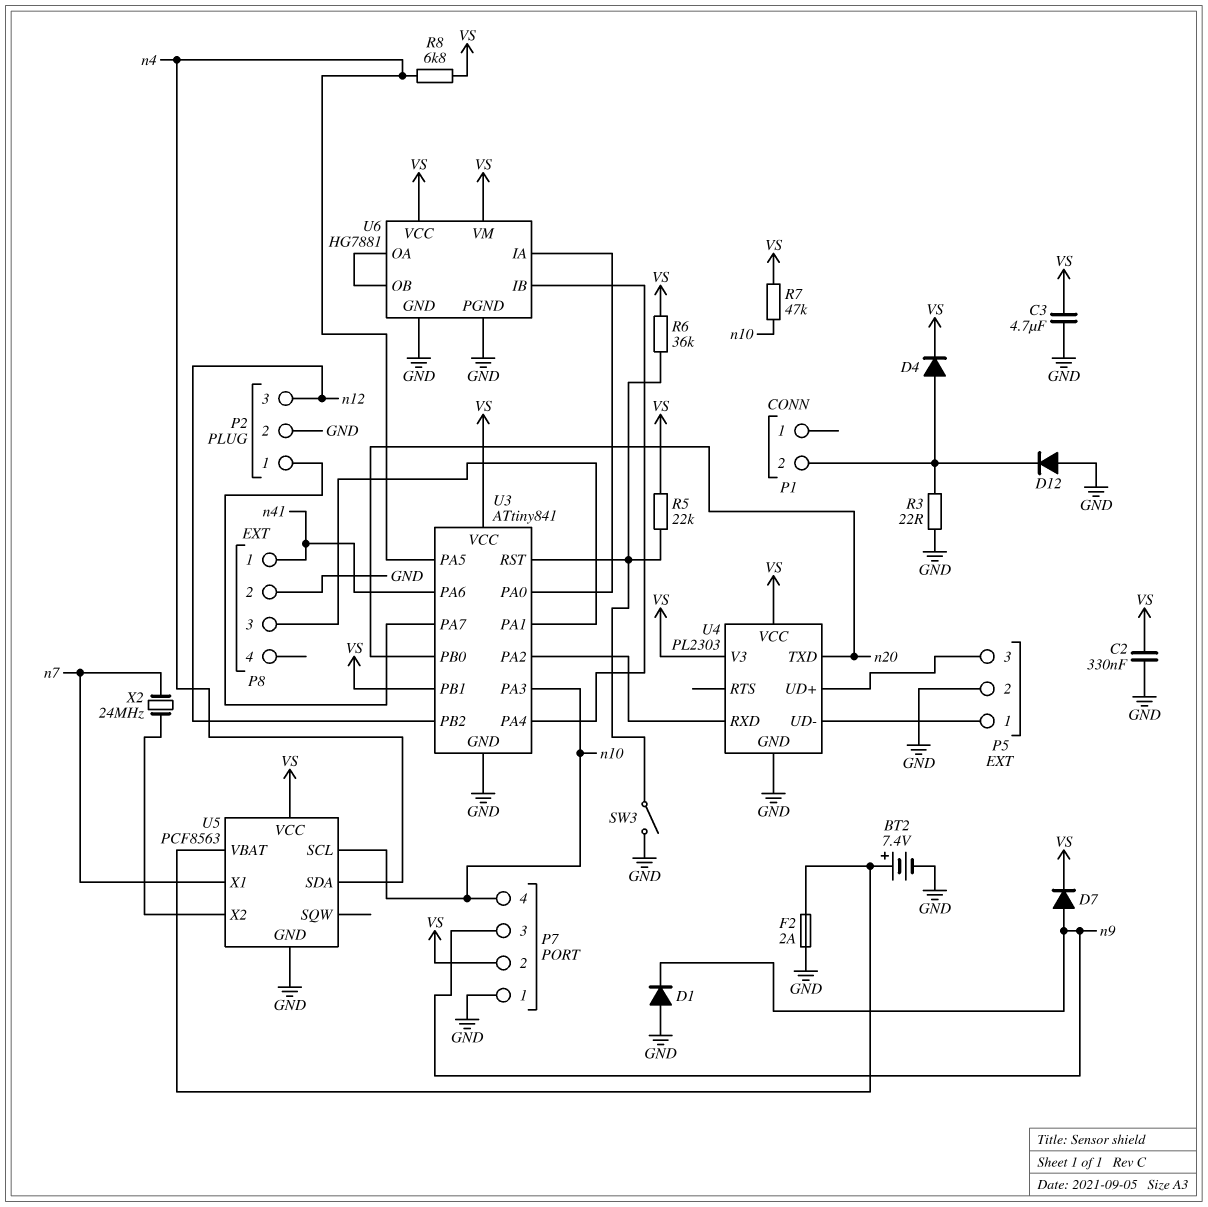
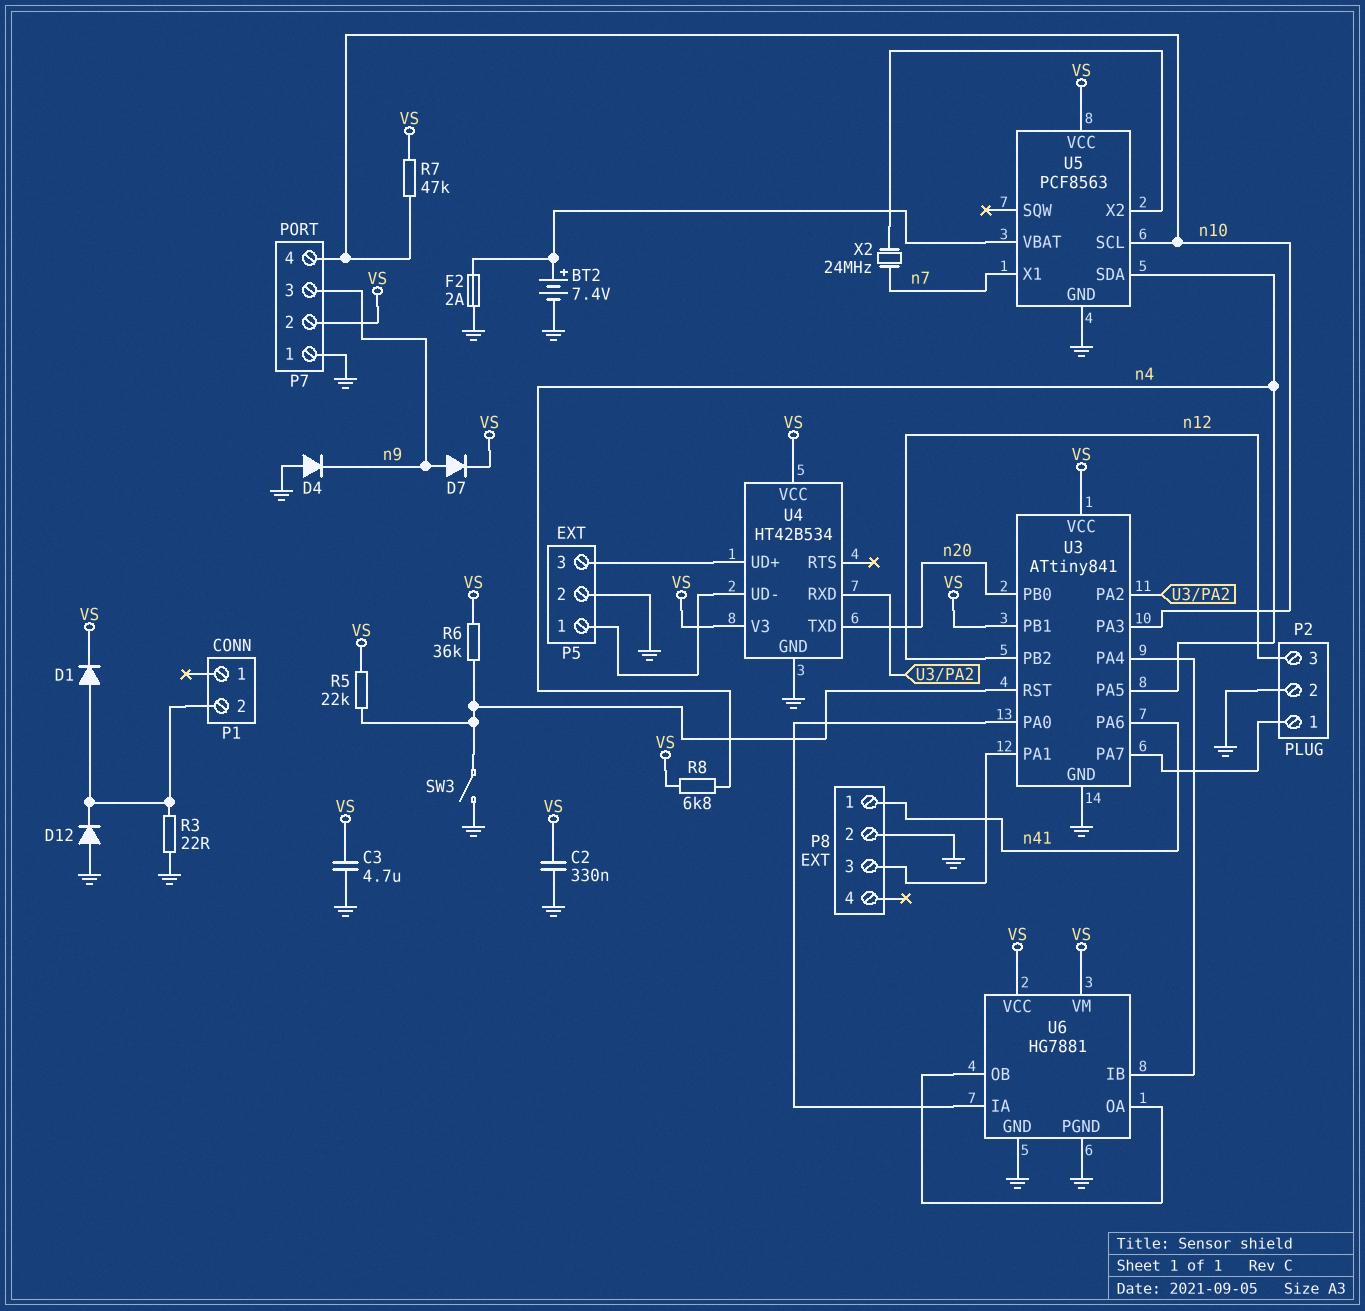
D1: diode (A GND, K n9) -> diode (A P1/2, K VS)
D4: diode (A P1/2, K VS) -> diode (A GND, K n9)
U4: PL2303 -> HT42B534

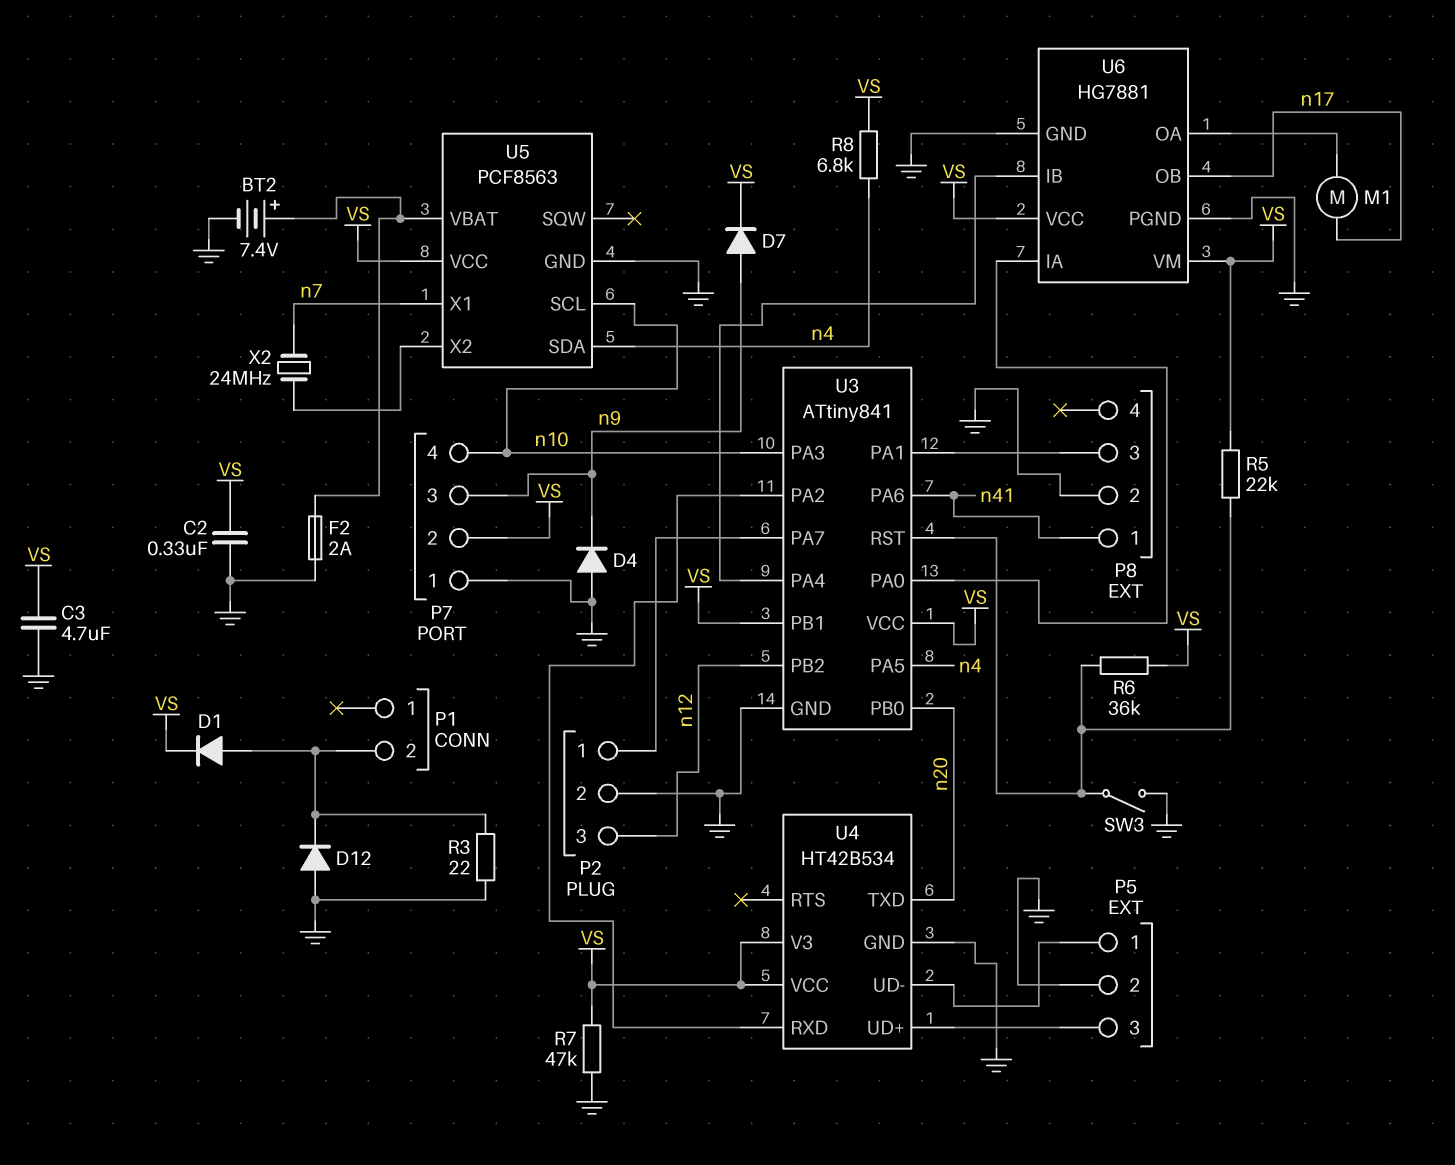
M1: none -> motor (U6/OA, n17)
R7: 47k (VS, n10) -> 47k (GND, VS)
U6 pin OB: U6/OA -> n17

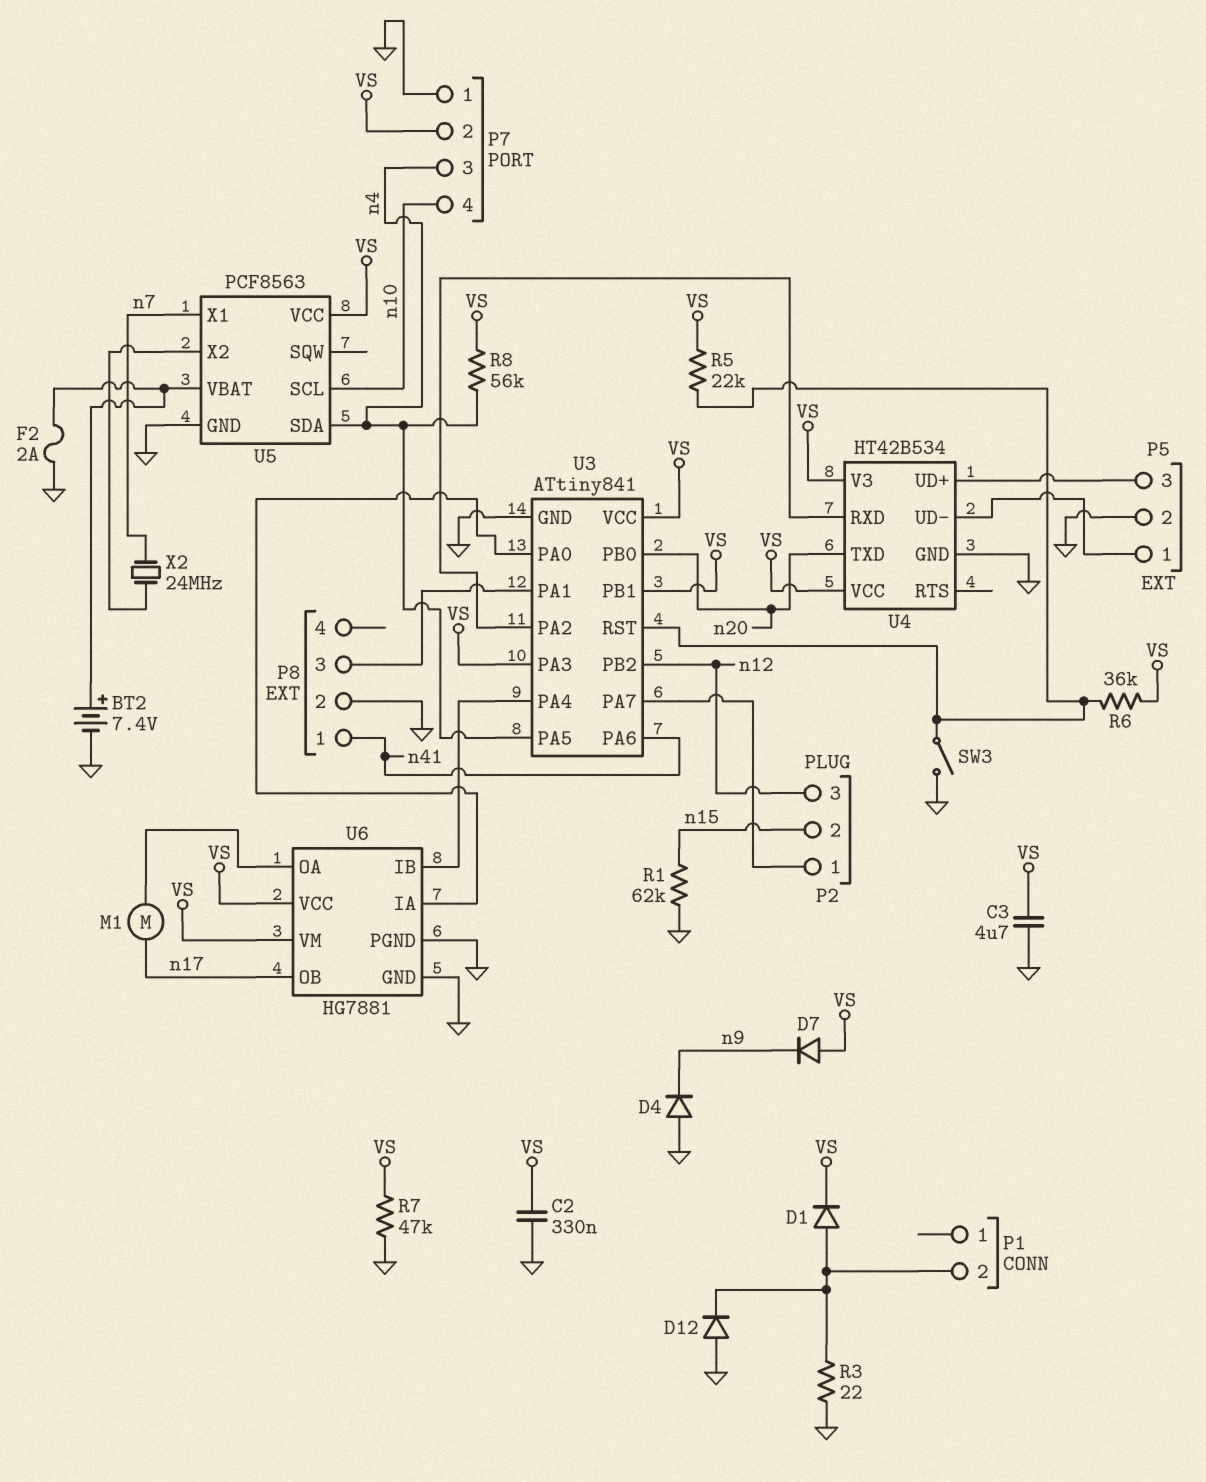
D7: diode (A n9, K VS) -> diode (A VS, K n9)
P2 pin 2: GND -> n15
P7 pin 3: n9 -> n4
R1: none -> 62k (GND, n15)
R8: 6.8k (VS, n4) -> 56k (VS, n4)
U3 pin PA3: n10 -> VS

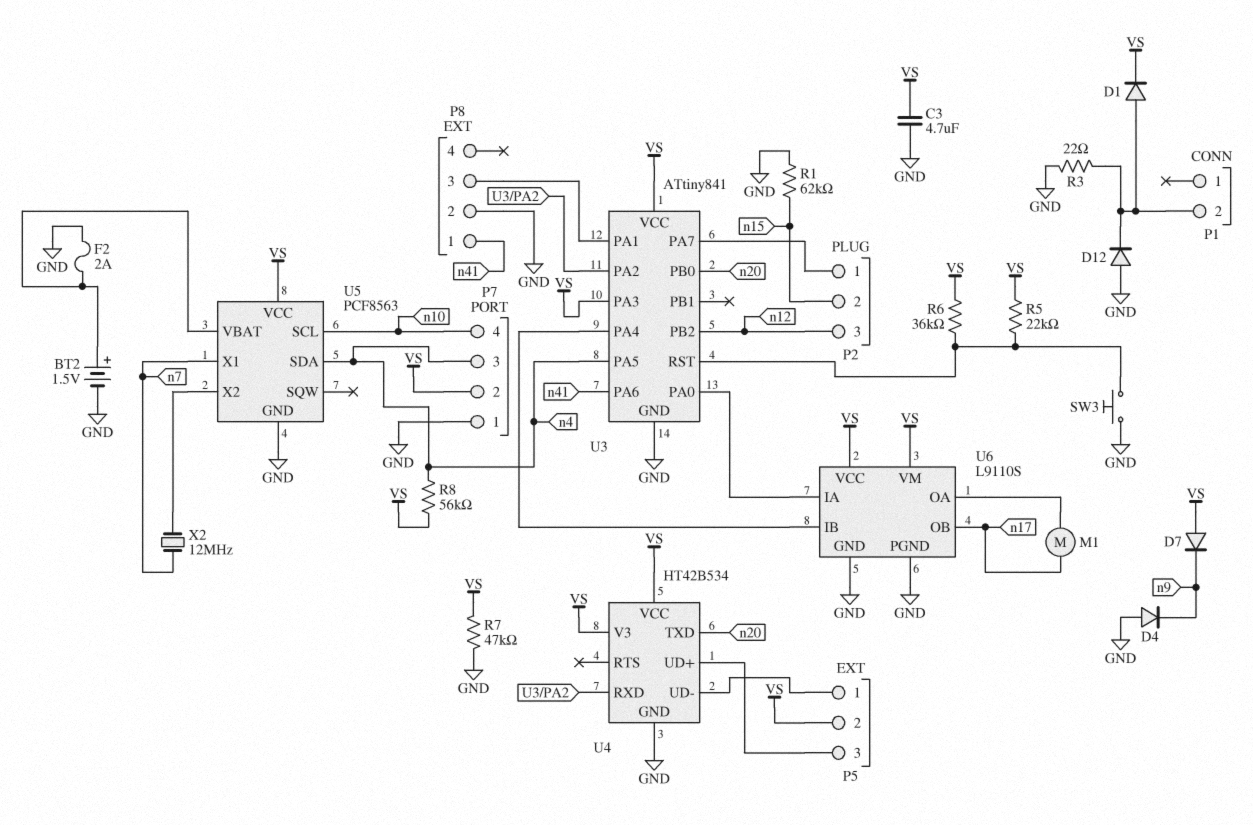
BT2: 7.4V (plus U5/VBAT, minus GND) -> 1.5V (plus U5/VBAT, minus GND)
C2: 330nF (GND, VS) -> none
P5 pin 2: GND -> VS
SW3: switch (GND, U3/RST) -> button (GND, U3/RST)
U3 pin PB1: VS -> none
U6: HG7881 -> L9110S
X2: 24MHz (U5/X2, n7) -> 12MHz (U5/X2, n7)

